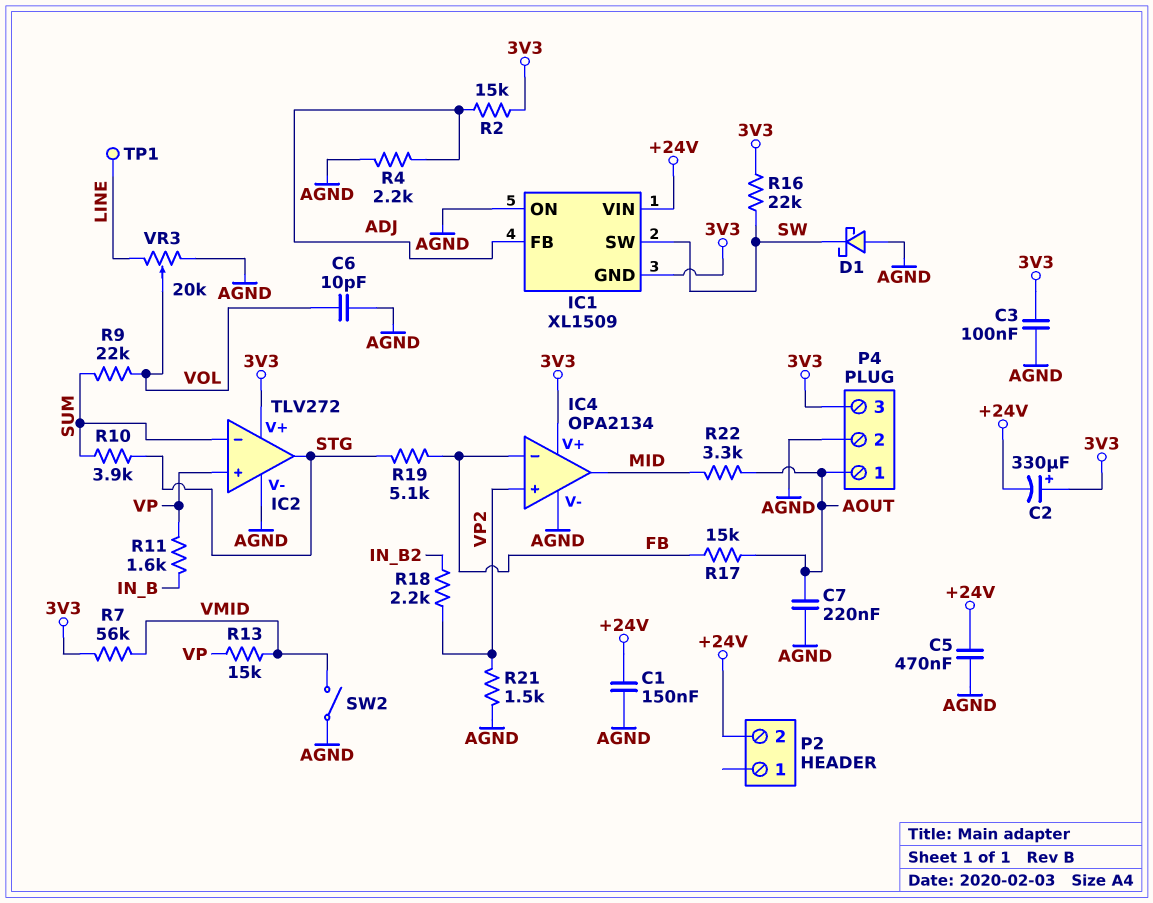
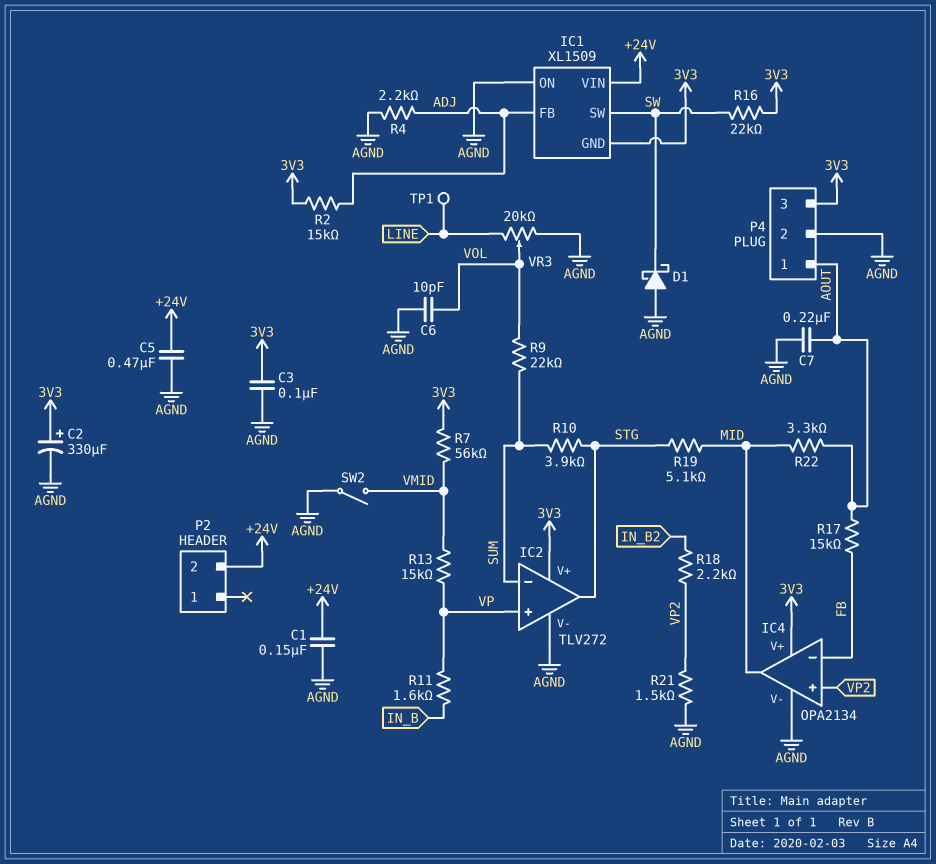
C2: 330uF (plus 3V3, minus +24V) -> 330uF (plus 3V3, minus AGND)
R19: 5.1k (FB, STG) -> 5.1k (MID, STG)

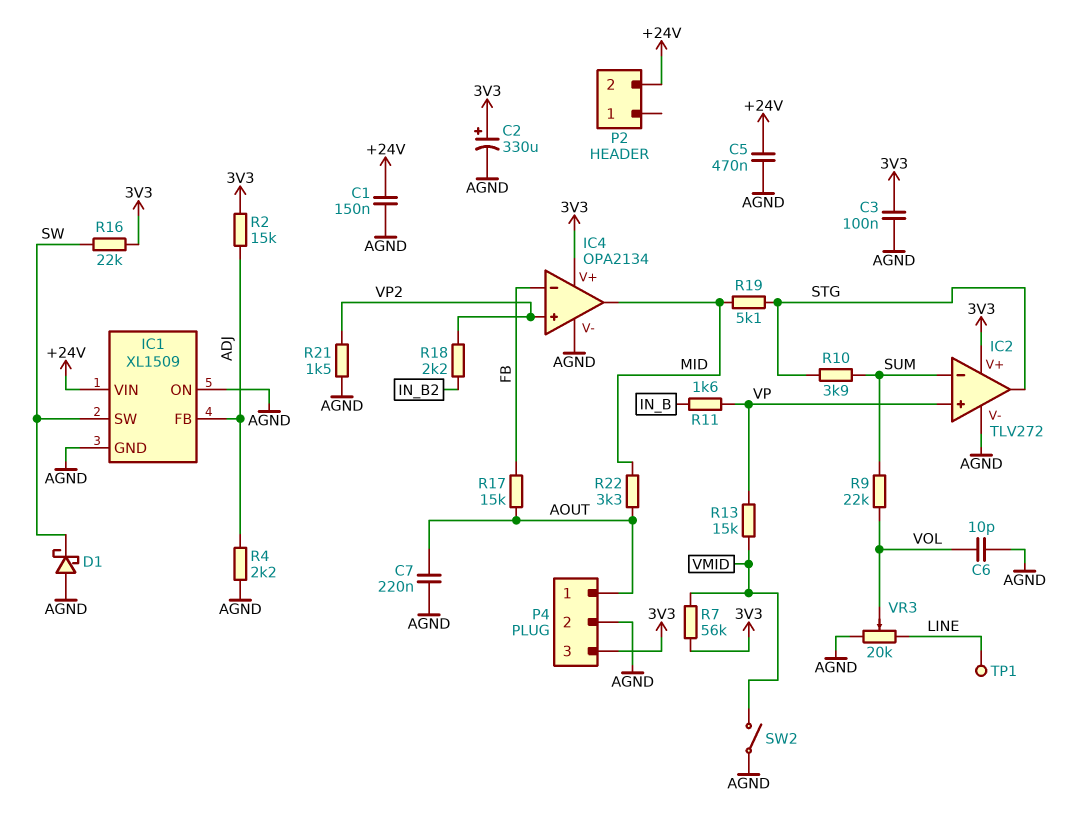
IC1 pin GND: 3V3 -> AGND

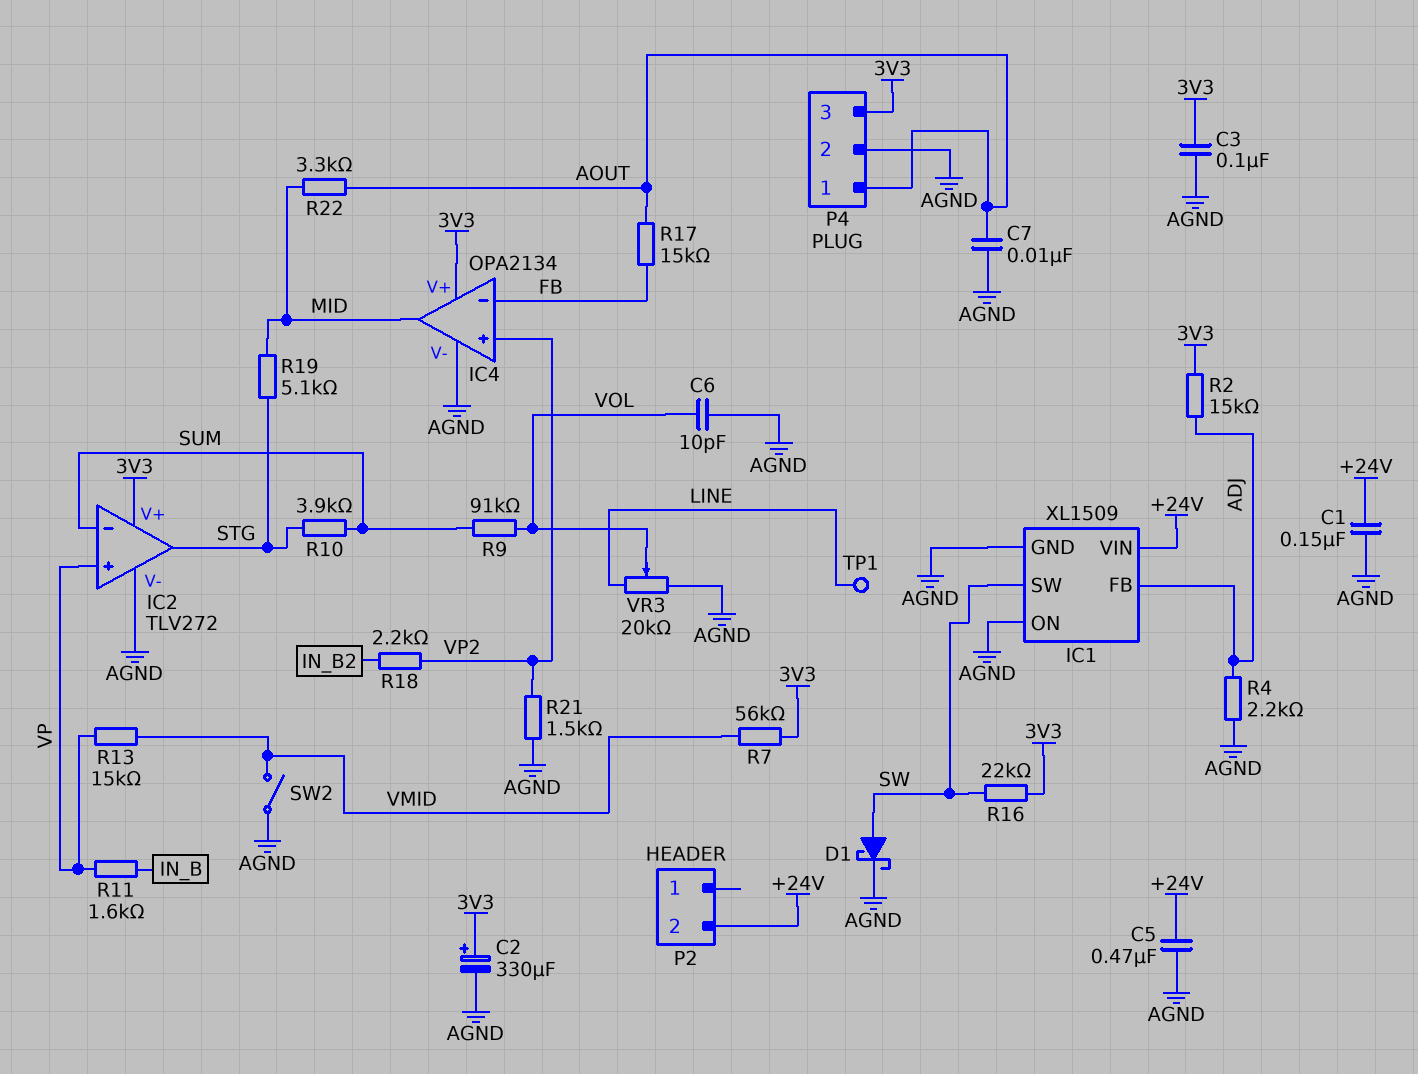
C7: 220nF (AGND, AOUT) -> 10nF (AGND, AOUT)
D1: schottky (A AGND, K SW) -> schottky (A SW, K AGND)
R9: 22k (SUM, VOL) -> 91k (SUM, VOL)

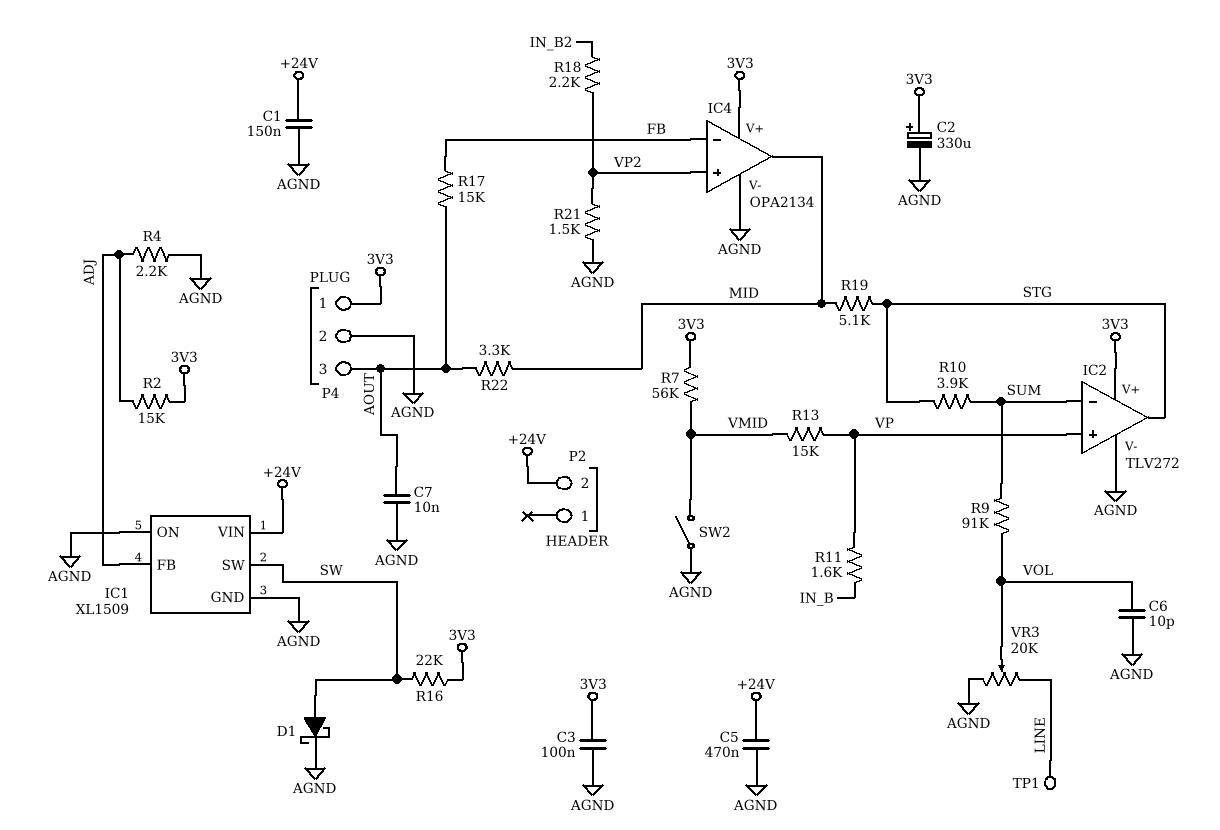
P4 pin 1: AOUT -> 3V3
P4 pin 3: 3V3 -> AOUT

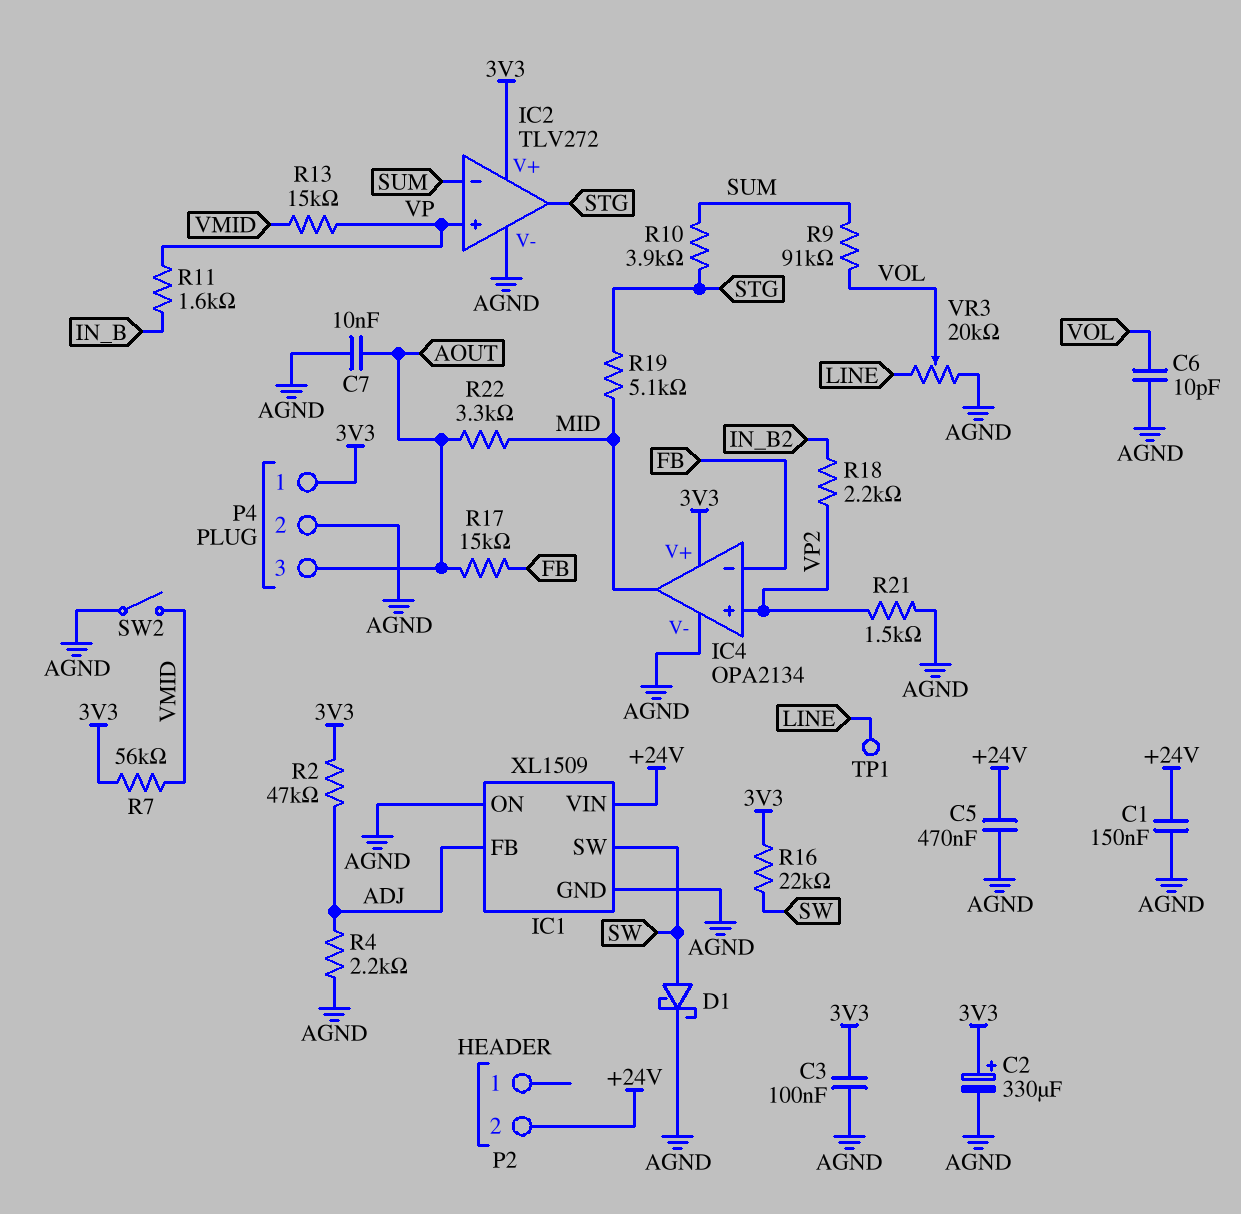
R2: 15k (3V3, ADJ) -> 47k (3V3, ADJ)

